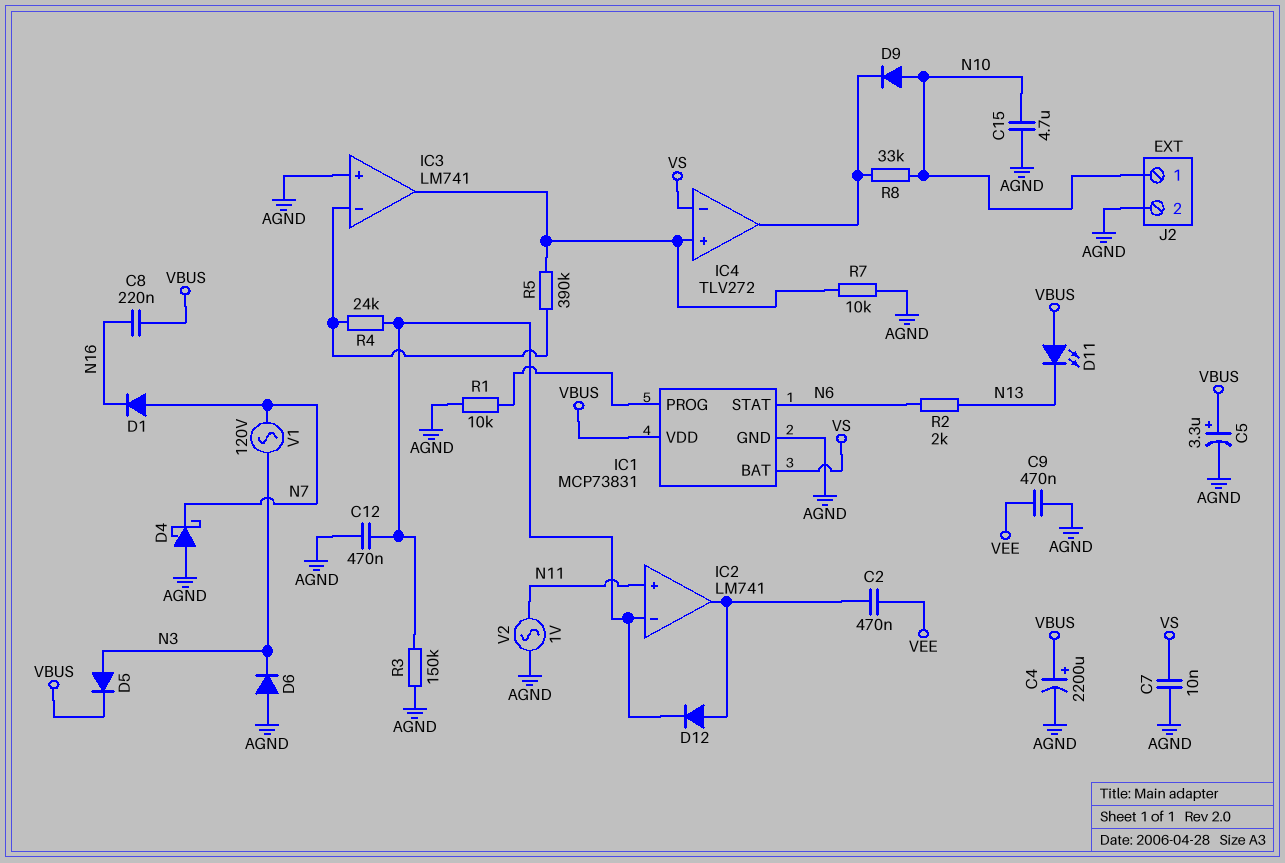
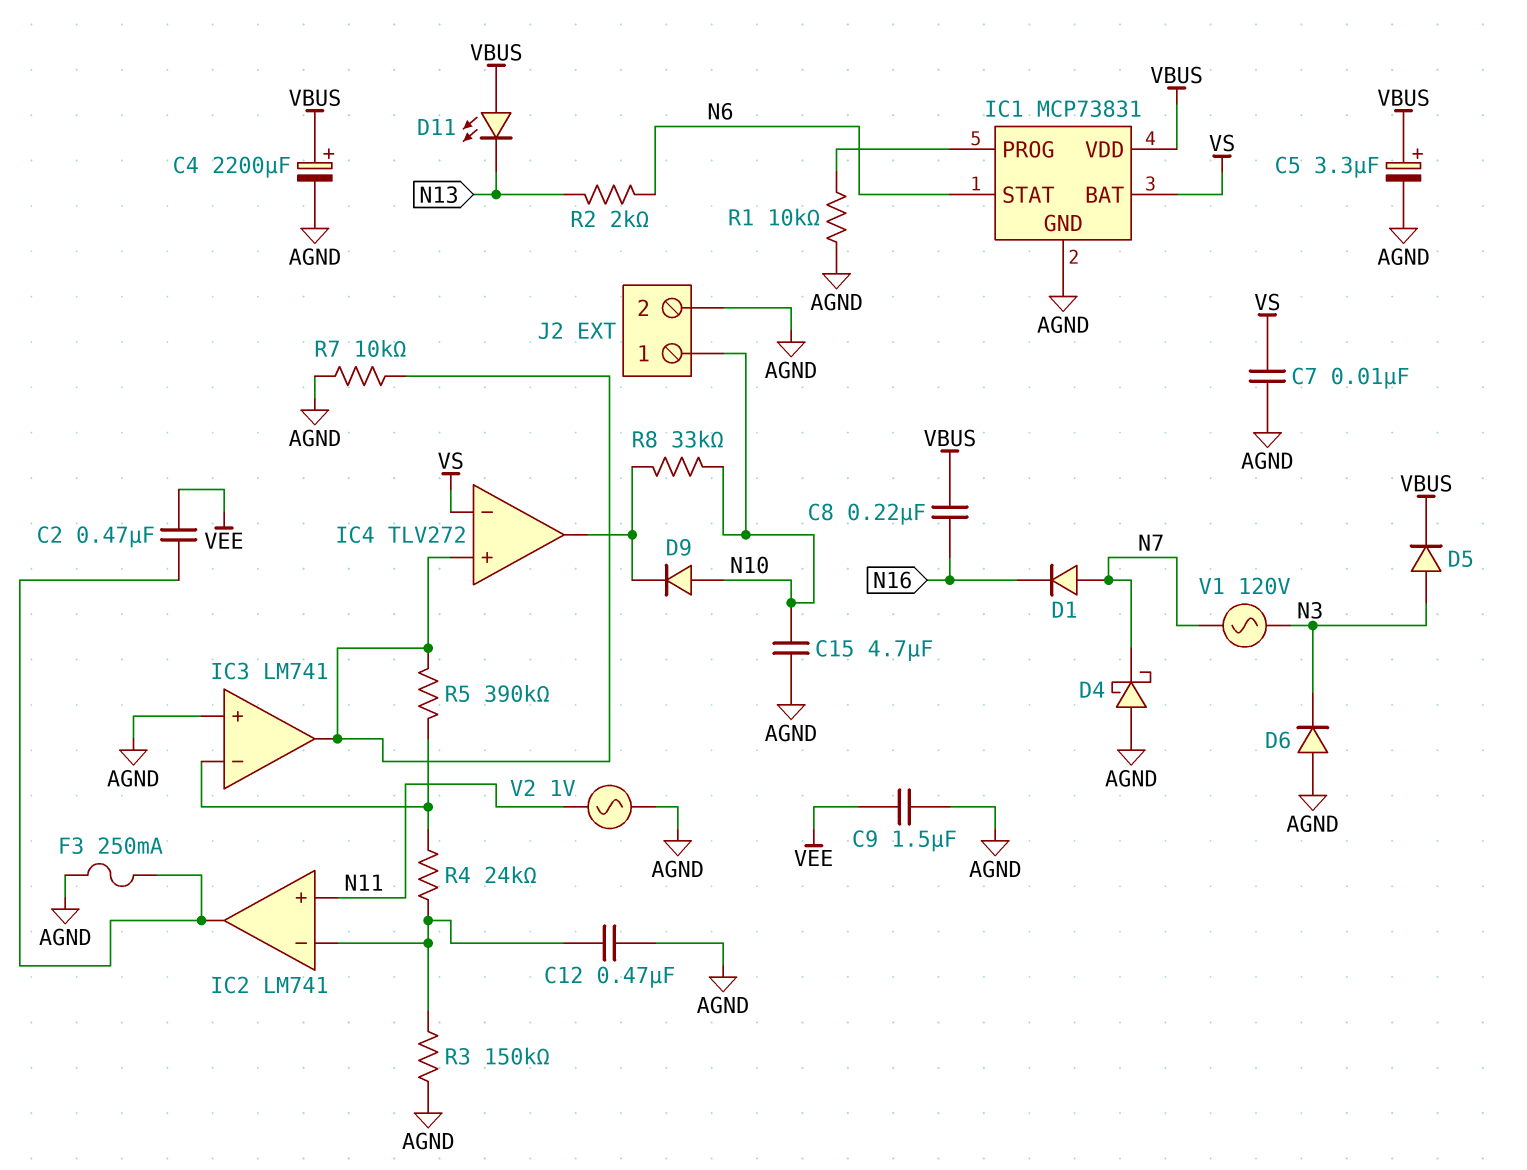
C9: 470nF (AGND, VEE) -> 1.5uF (AGND, VEE)
D12: diode (A IC2/out, K IC2/in-) -> none
F3: none -> 250mA (AGND, IC2/out)

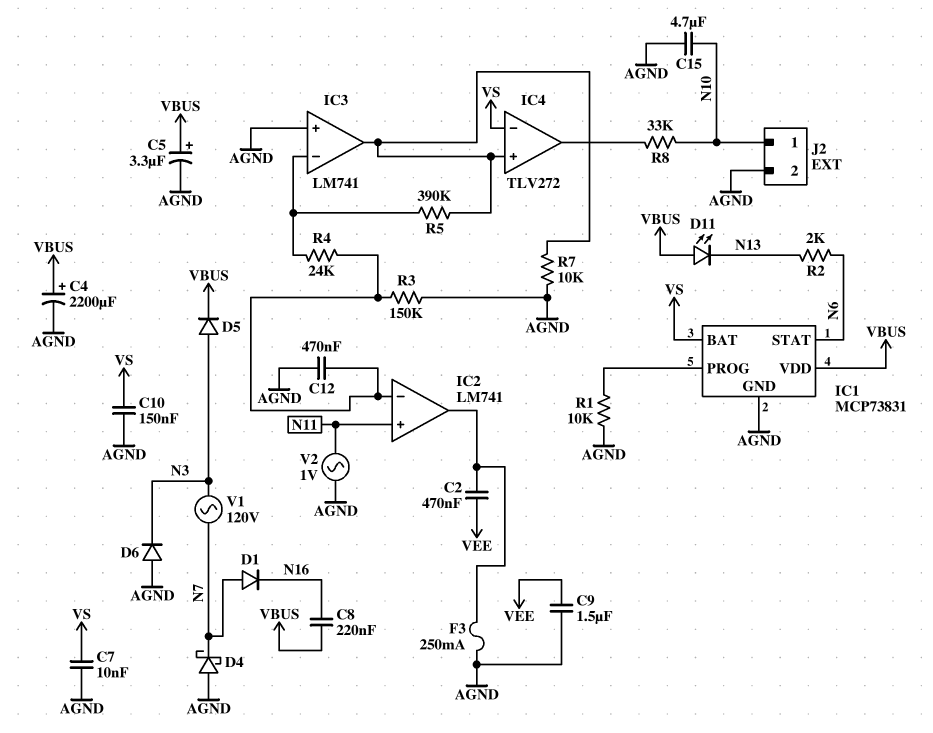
C10: none -> 150nF (AGND, VS)
D9: diode (A N10, K IC4/out) -> none

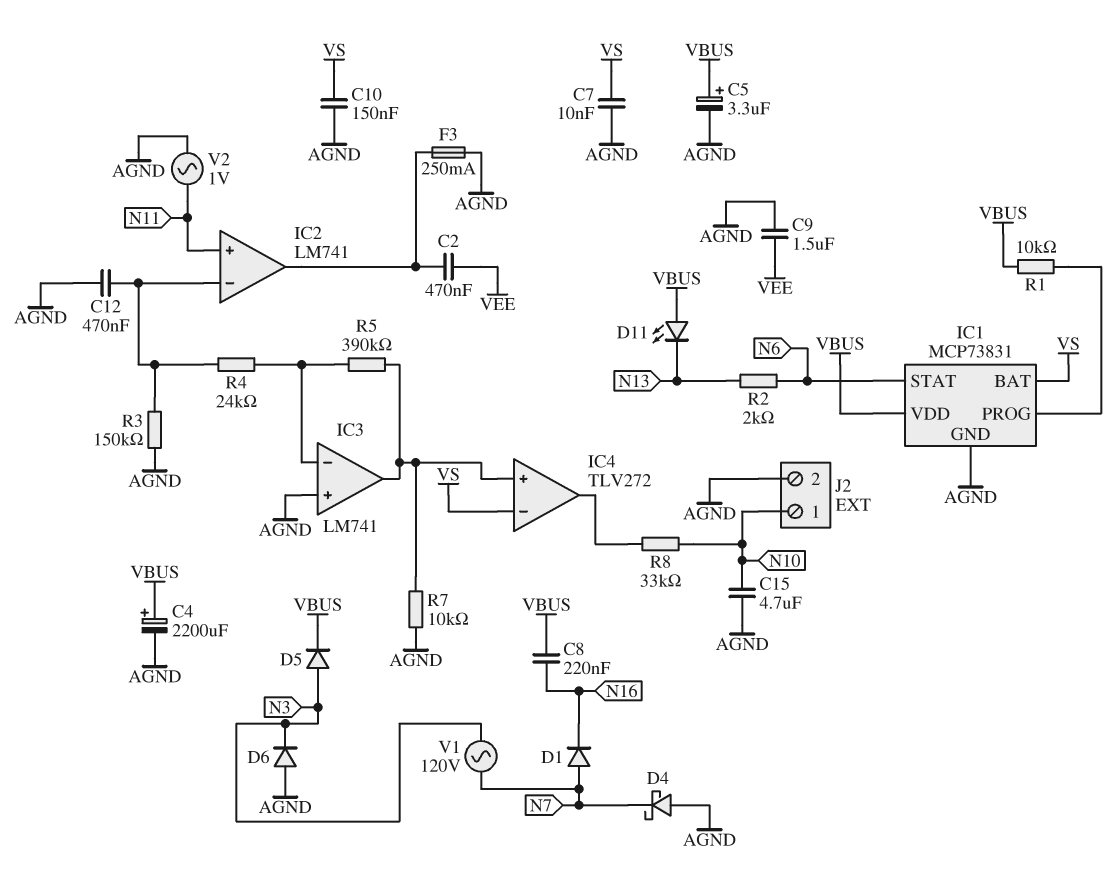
R1: 10k (AGND, IC1/PROG) -> 10k (IC1/PROG, VBUS)

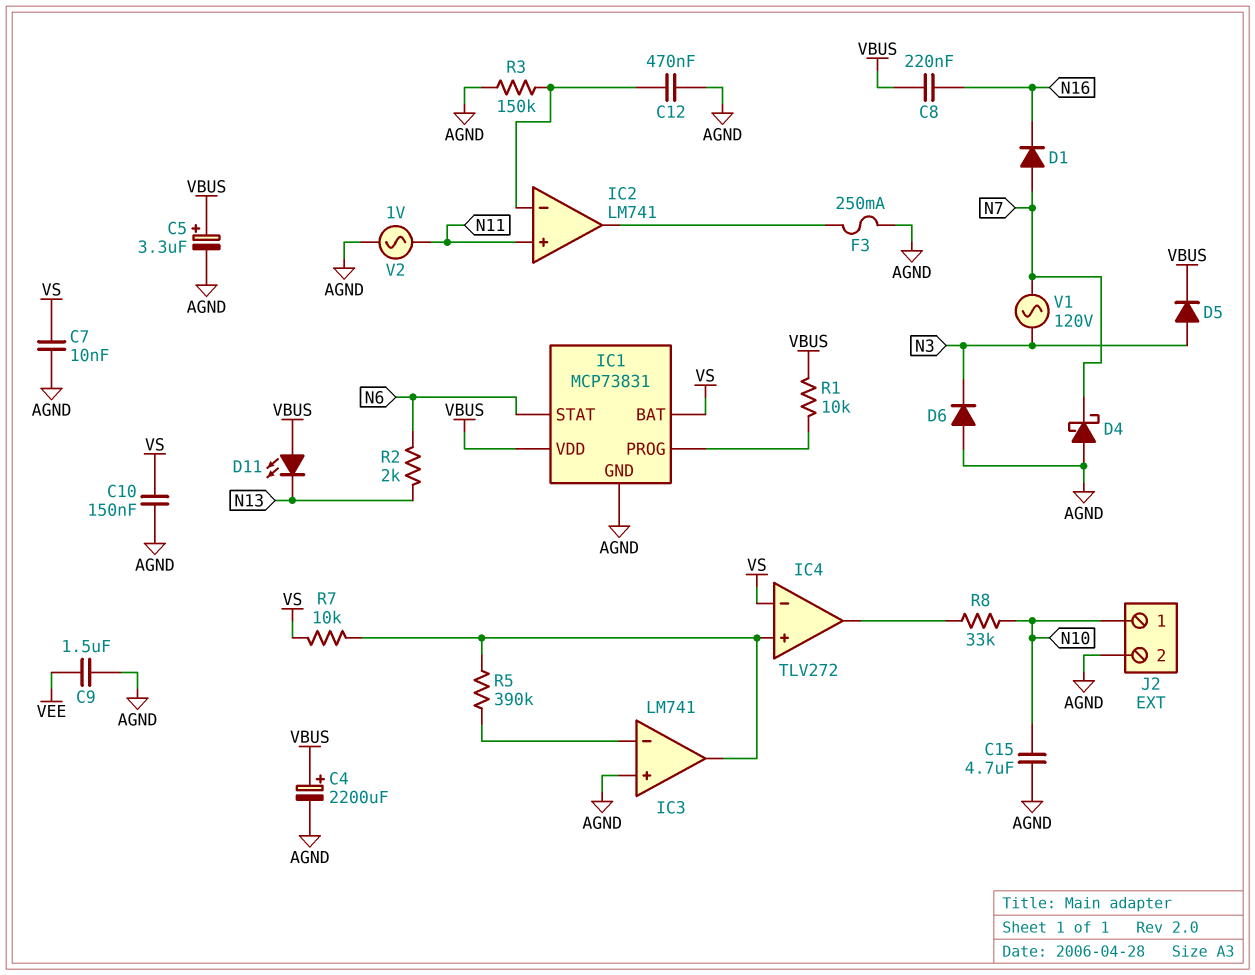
C2: 470nF (IC2/out, VEE) -> none
R4: 24k (IC2/in-, IC3/in-) -> none
R7: 10k (AGND, IC3/out) -> 10k (IC3/out, VS)

